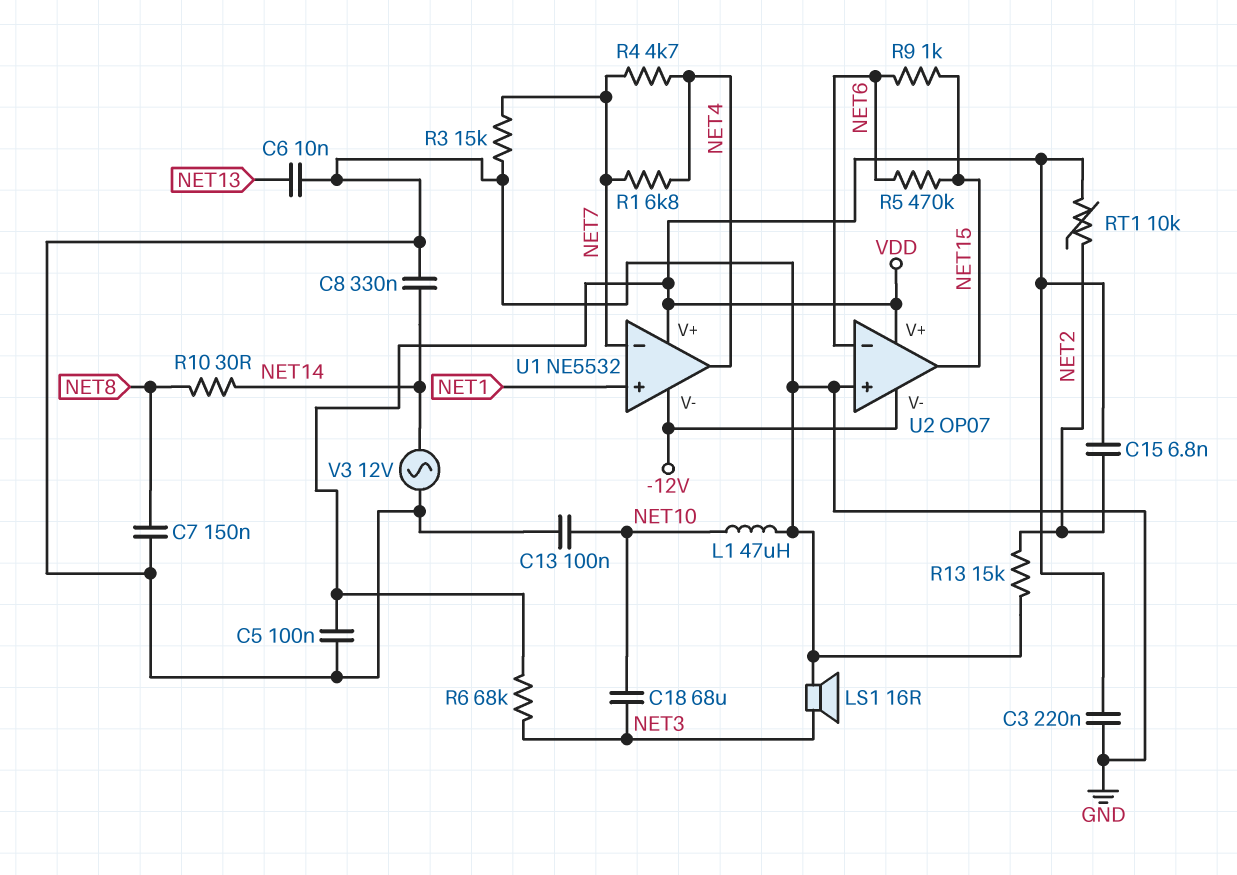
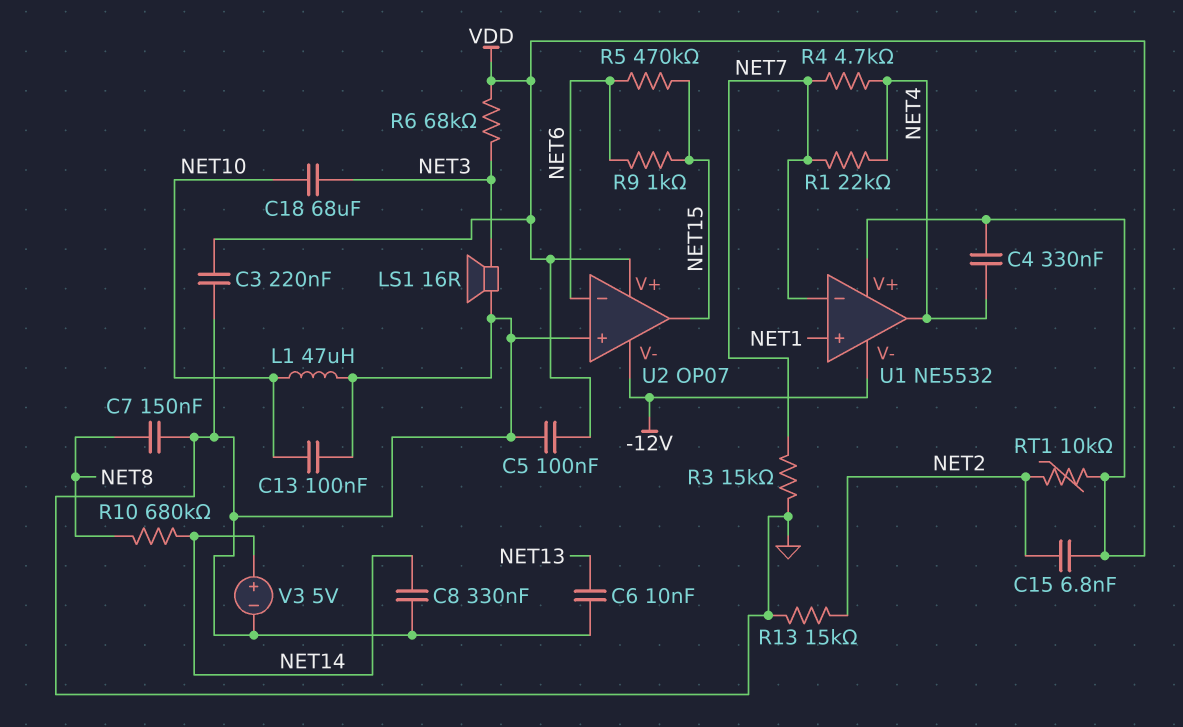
C4: none -> 330nF (NET4, VDD)
R1: 6.8k (NET4, NET7) -> 22k (NET4, NET7)
R10: 30 (NET8, NET14) -> 680k (NET8, NET14)
V3: AC 12V (GND, NET14) -> 5V (plus NET14, minus GND)

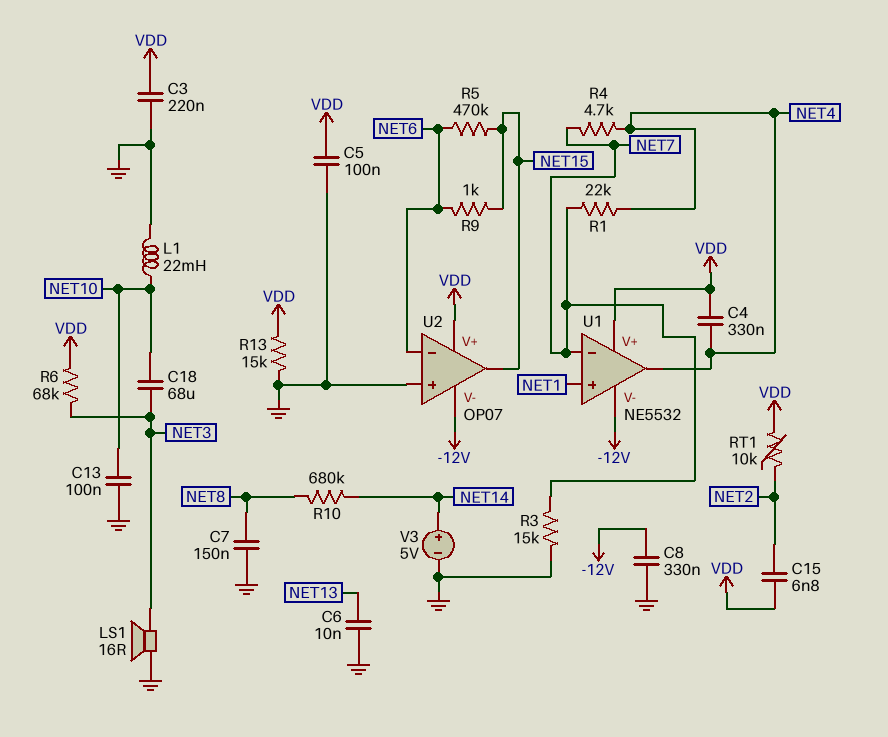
C8: 330nF (GND, NET14) -> 330nF (-12V, GND)
L1: 47uH (GND, NET10) -> 22mH (GND, NET10)
R13: 15k (GND, NET2) -> 15k (GND, VDD)

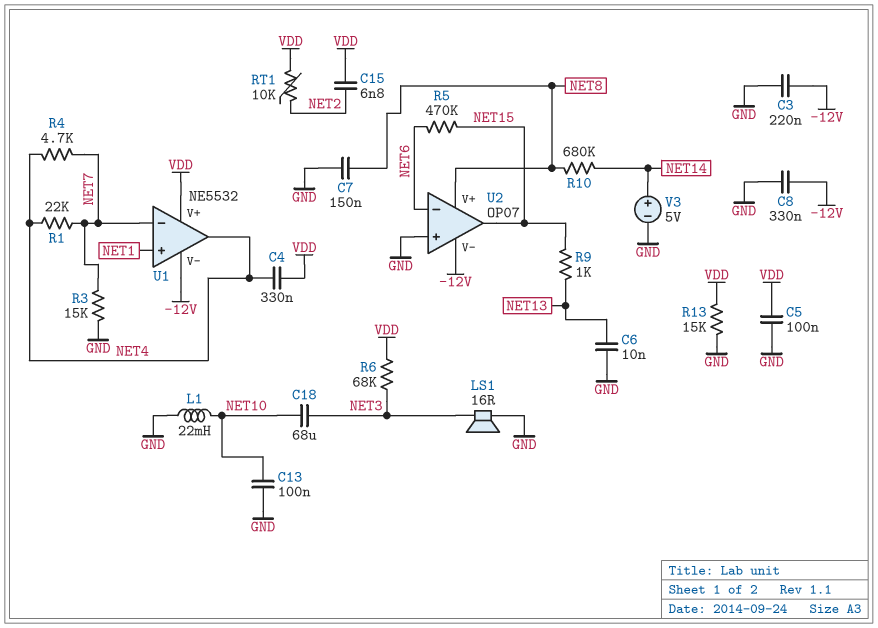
C3: 220nF (GND, VDD) -> 220nF (-12V, GND)
R9: 1k (NET6, NET15) -> 1k (NET13, NET15)
U2 pin V+: VDD -> NET8

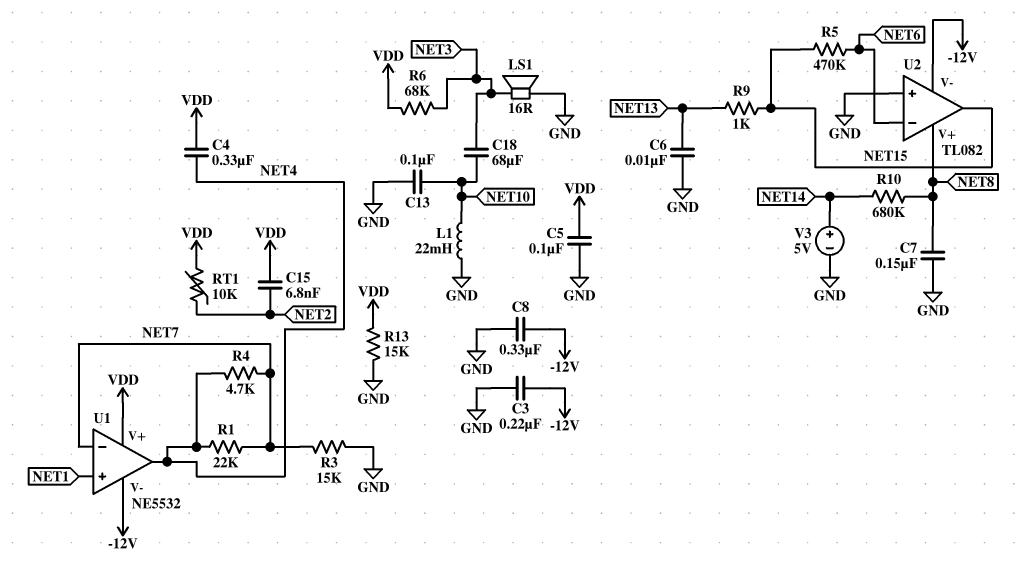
U2: OP07 -> TL082

